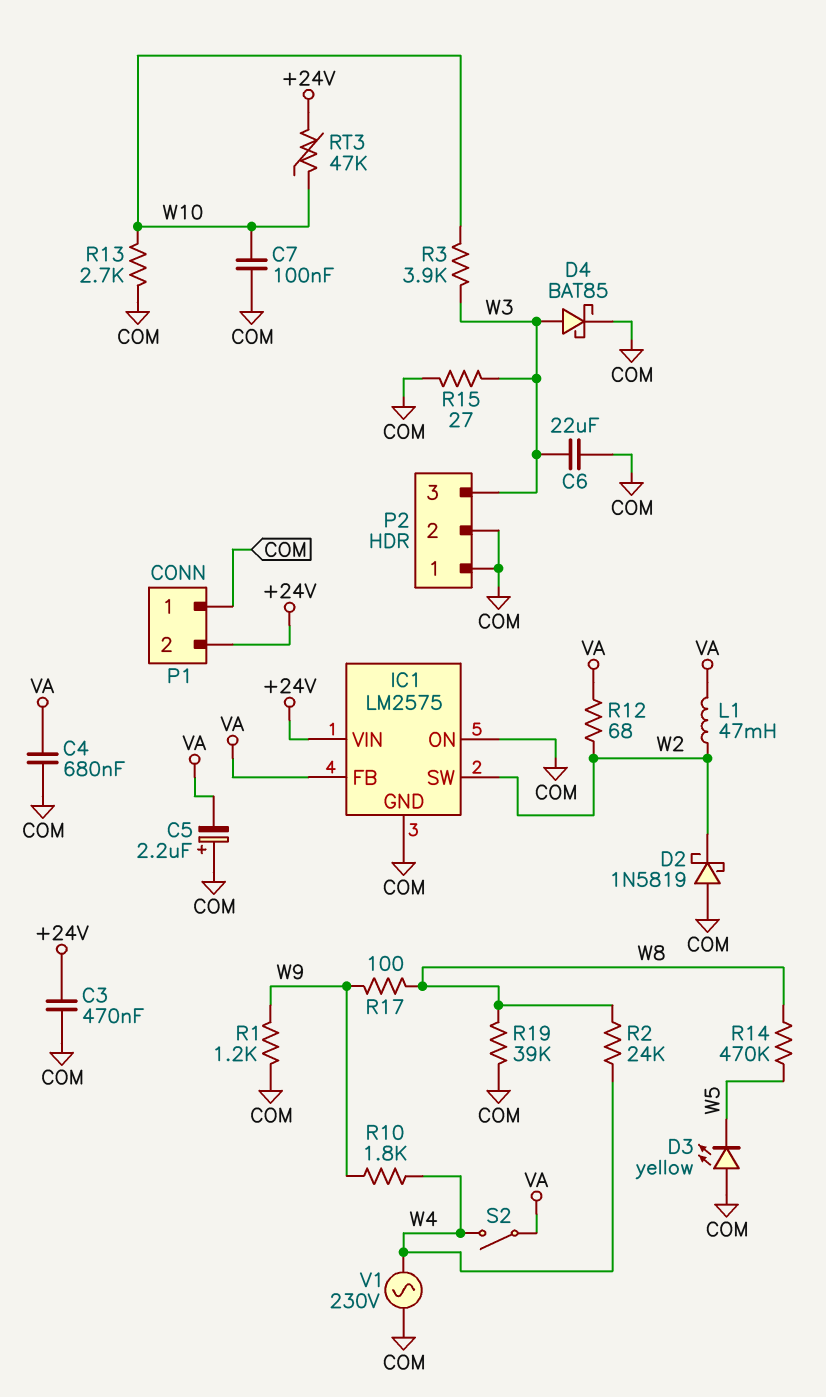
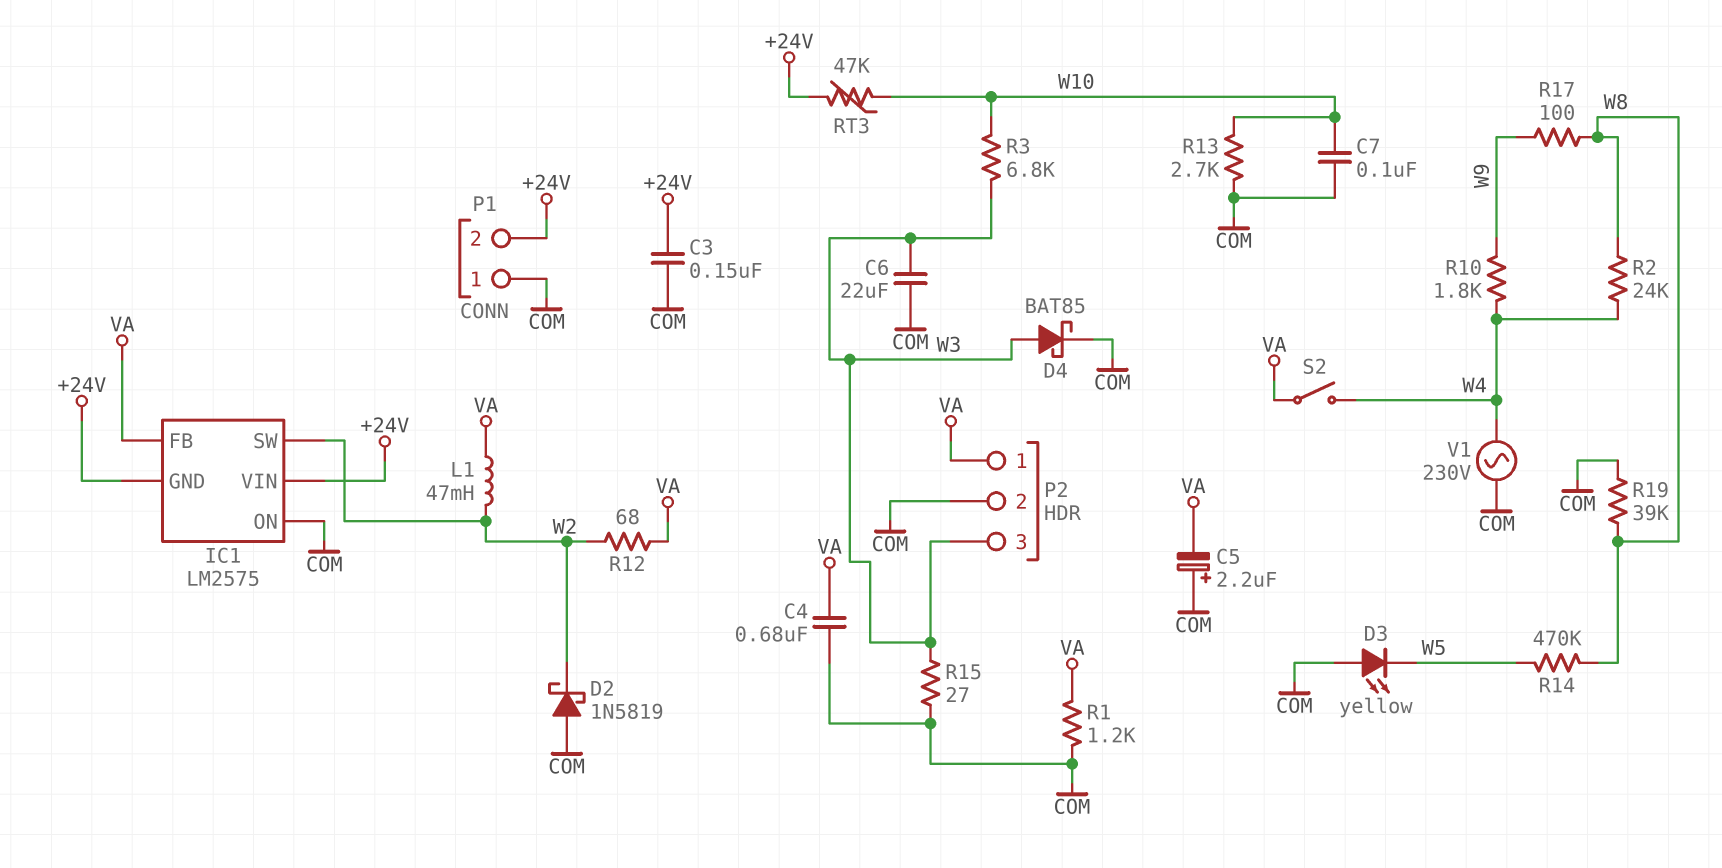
C3: 470nF (+24V, COM) -> 150nF (+24V, COM)
IC1 pin GND: COM -> +24V
P2 pin 1: COM -> VA
R1: 1.2k (COM, W9) -> 1.2k (COM, VA)
R3: 3.9k (W3, W10) -> 6.8k (W3, W10)

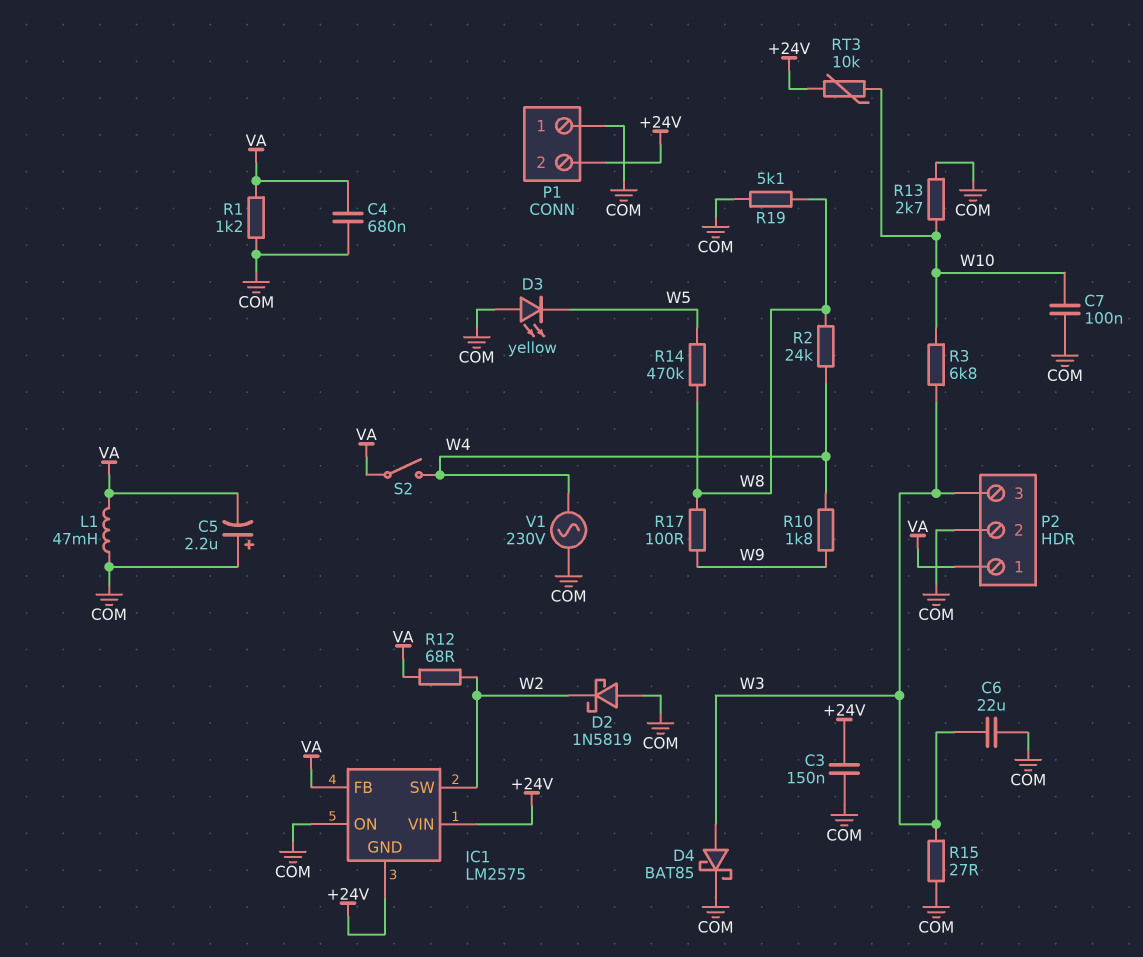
L1: 47mH (VA, W2) -> 47mH (COM, VA)
R19: 39k (COM, W8) -> 5.1k (COM, W8)
RT3: 47k (+24V, W10) -> 10k (+24V, W10)

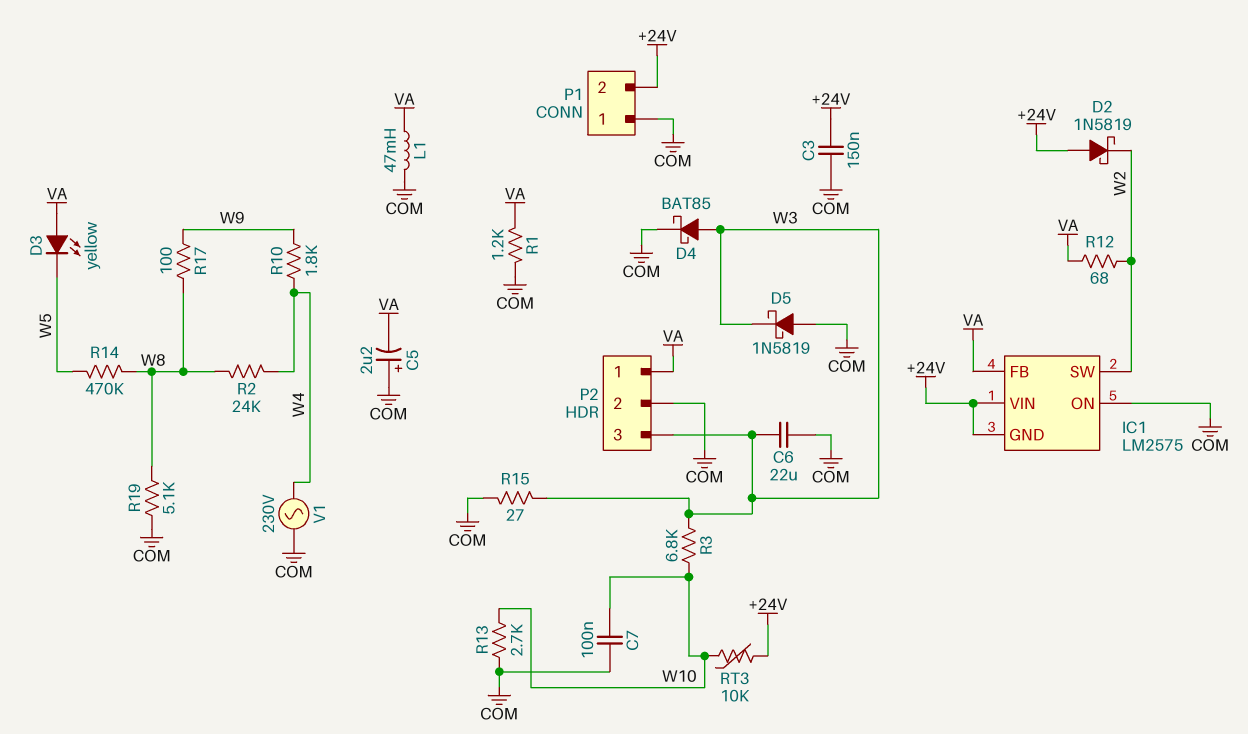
C4: 680nF (COM, VA) -> none
D2: schottky 1N5819 (A COM, K W2) -> schottky 1N5819 (A +24V, K W2)
D3: LED yellow (A COM, K W5) -> LED yellow (A VA, K W5)
D5: none -> schottky 1N5819 (A COM, K W3)
S2: switch (VA, W4) -> none

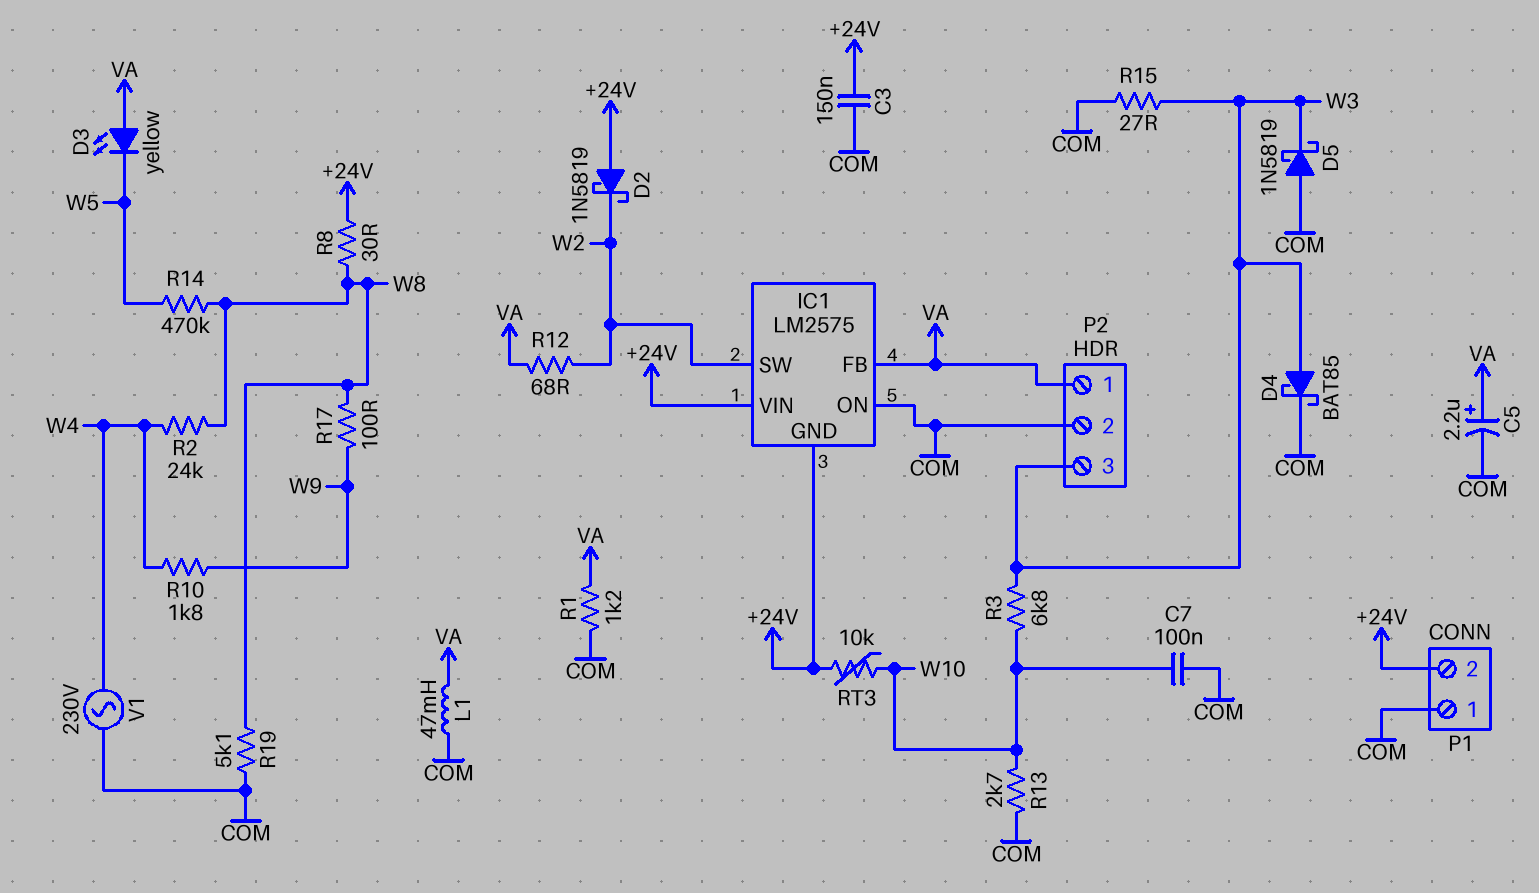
C5: 2.2uF (plus COM, minus VA) -> 2.2uF (plus VA, minus COM)
C6: 22uF (COM, W3) -> none
R8: none -> 30 (+24V, W8)

